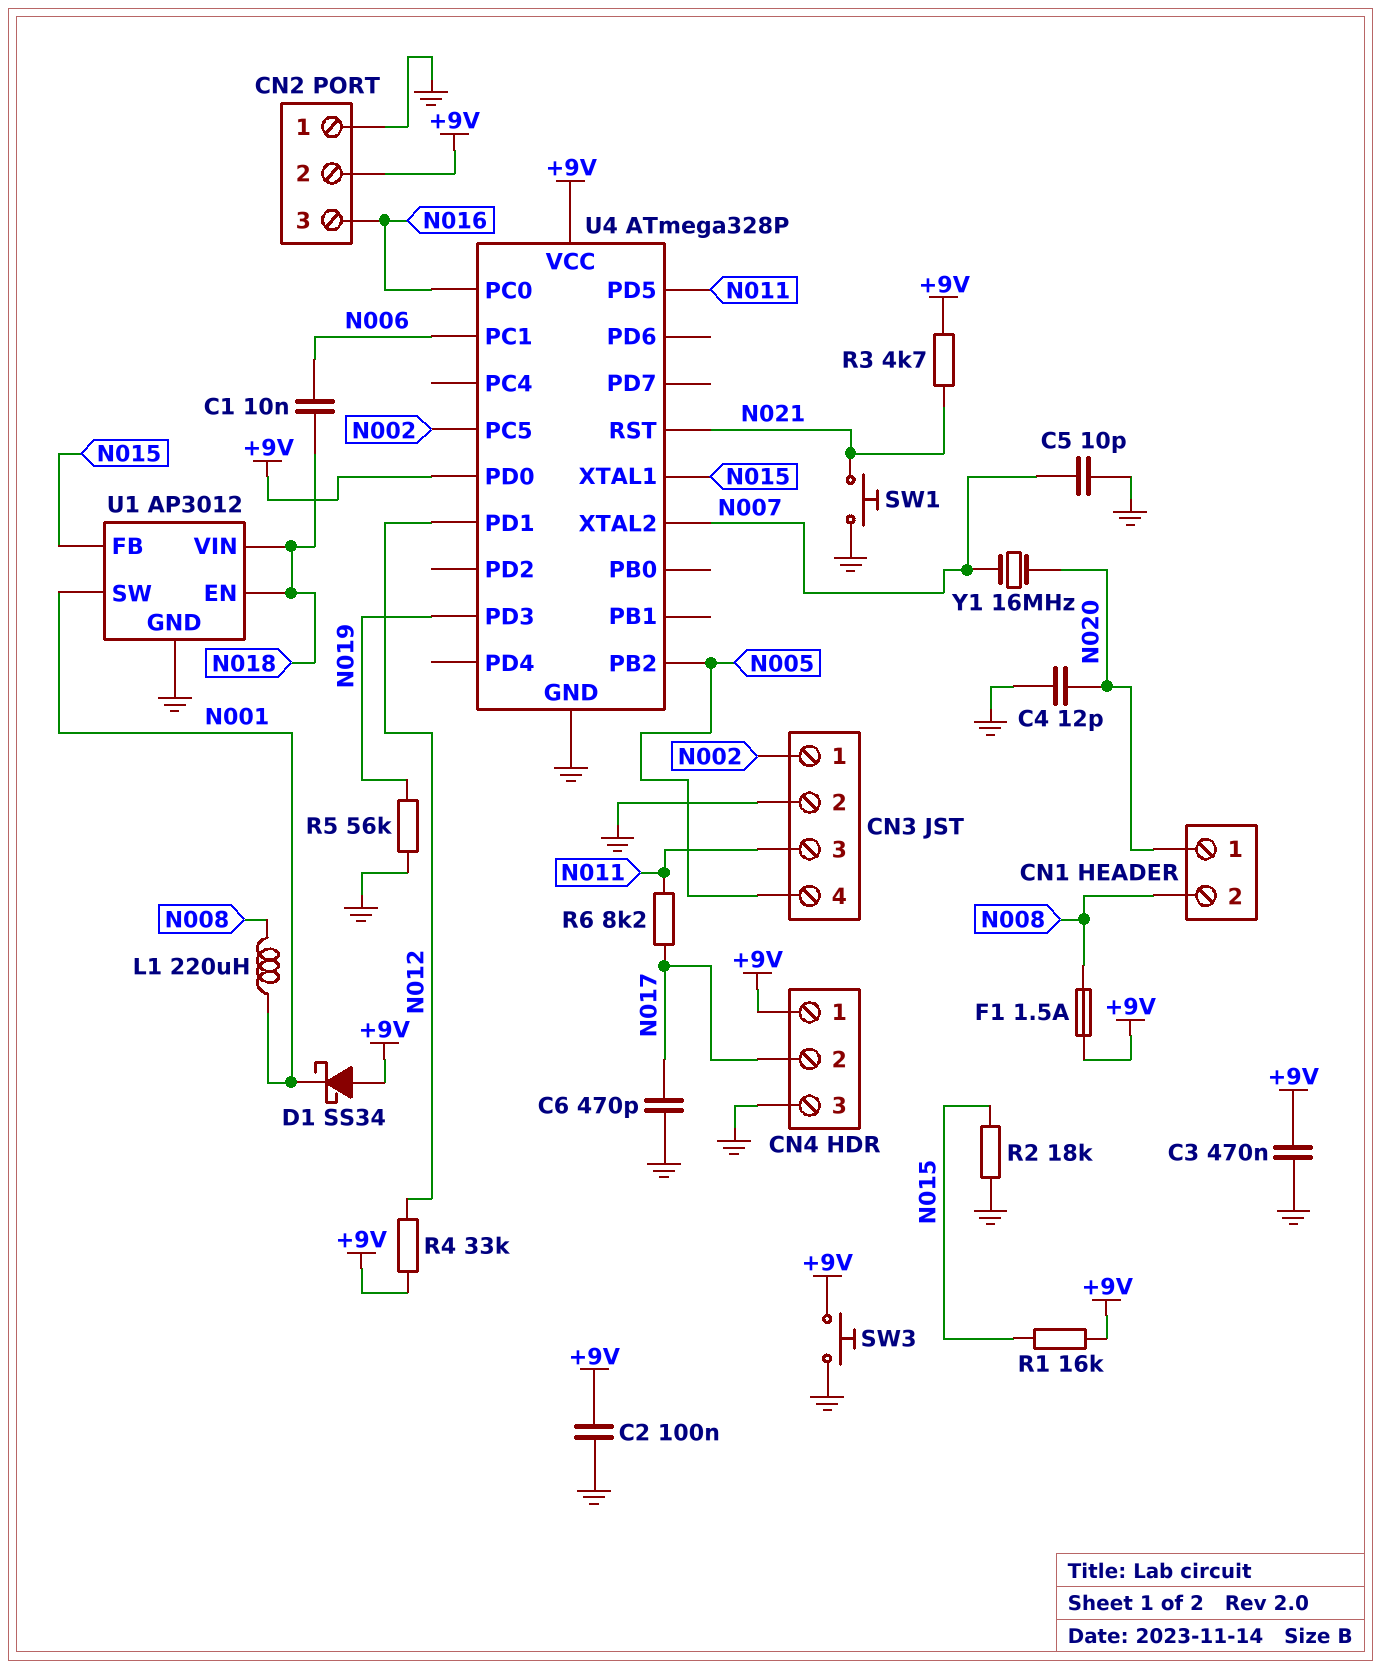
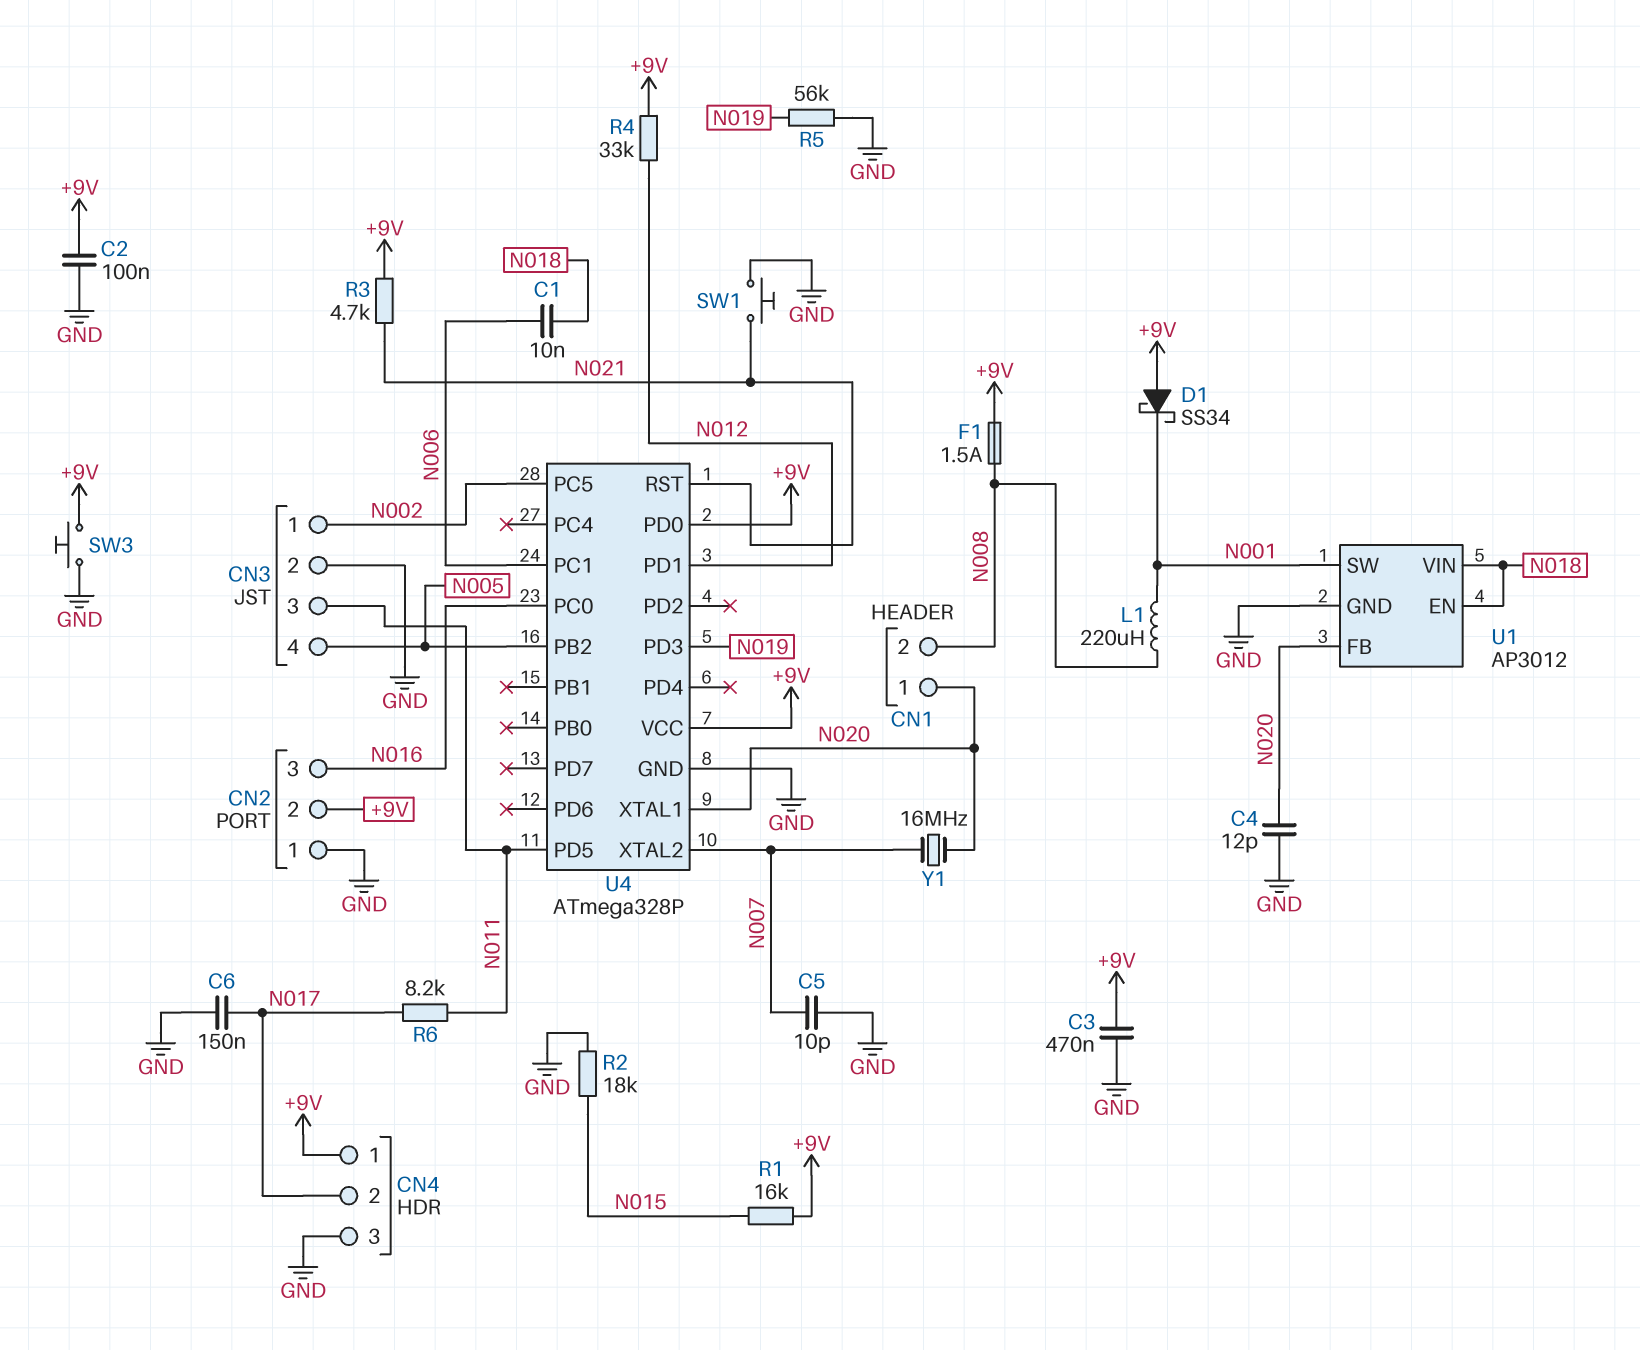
C6: 470pF (GND, N017) -> 150nF (GND, N017)
U1 pin FB: N015 -> N020
U4 pin XTAL1: N015 -> N020

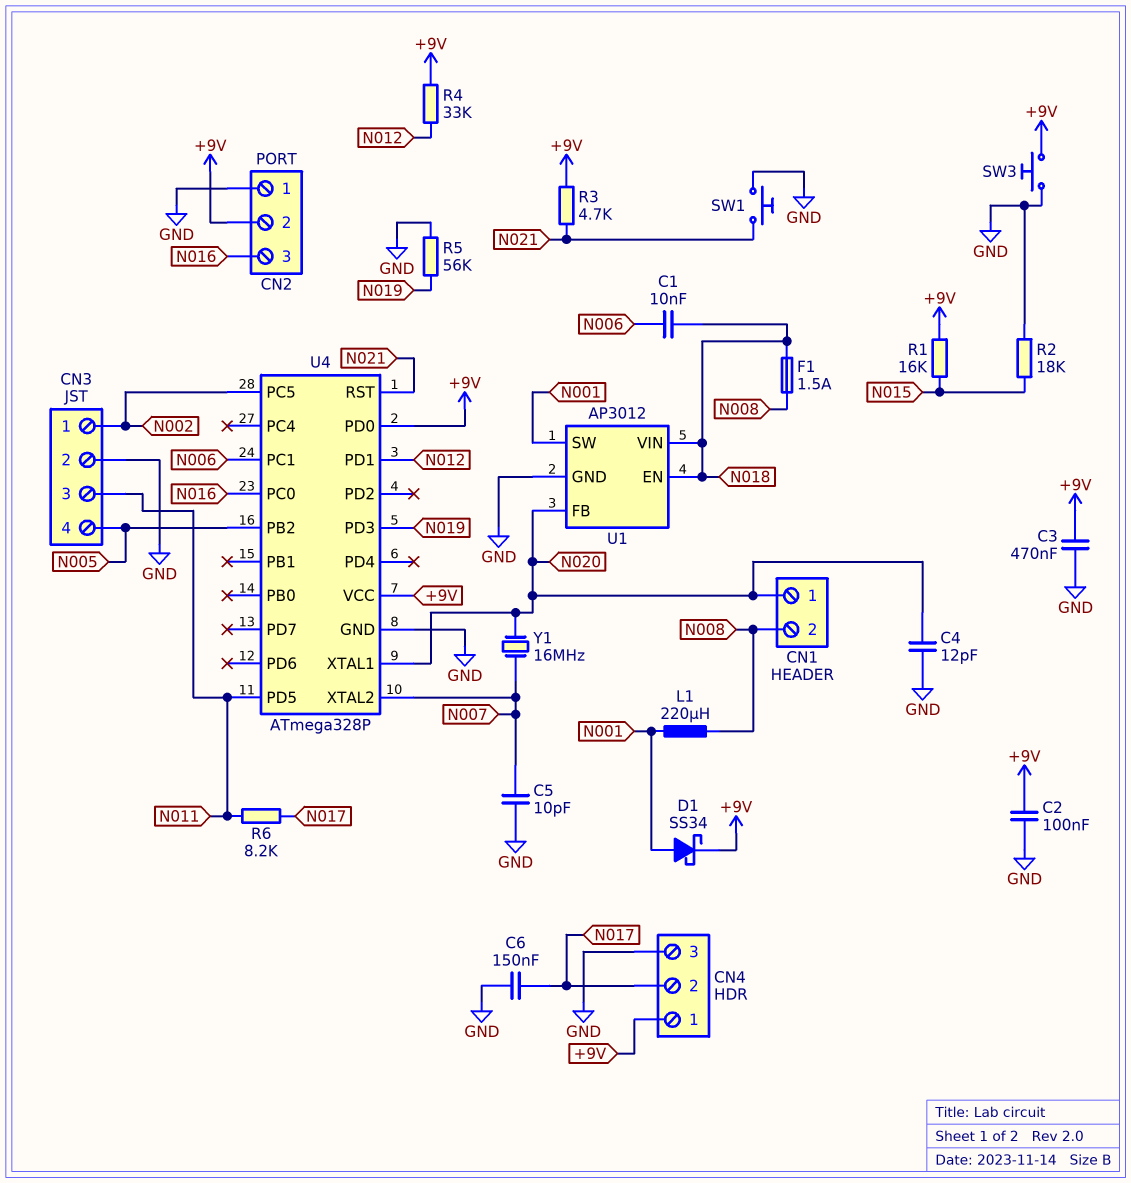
D1: schottky SS34 (A +9V, K N001) -> schottky SS34 (A N001, K +9V)
F1: 1.5A (+9V, N008) -> 1.5A (N008, N018)

